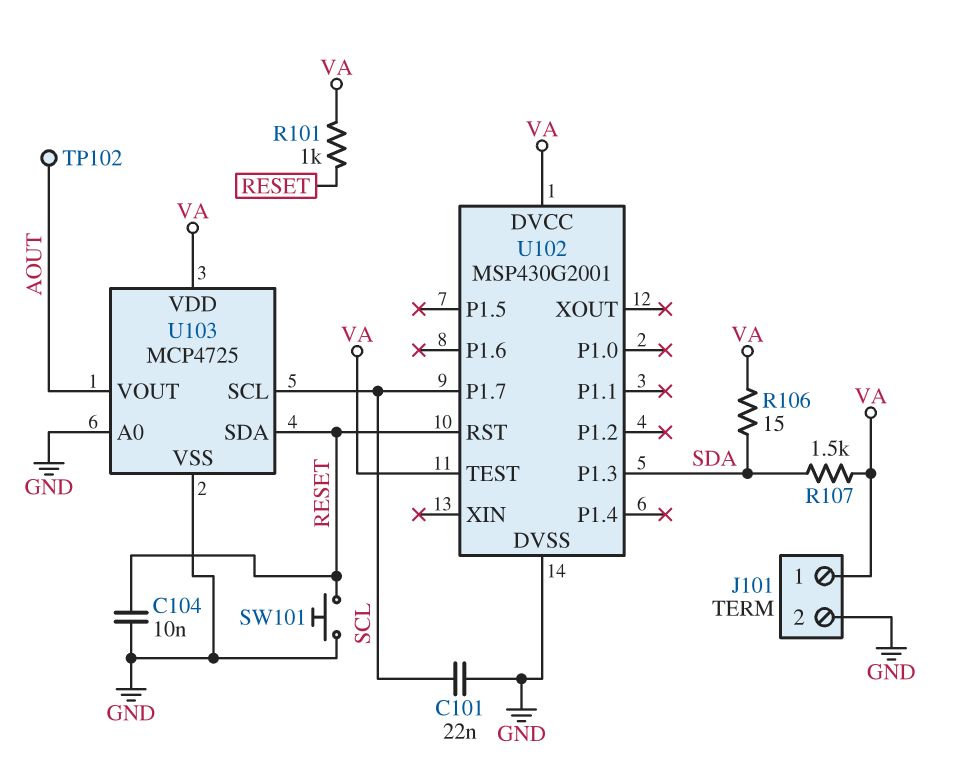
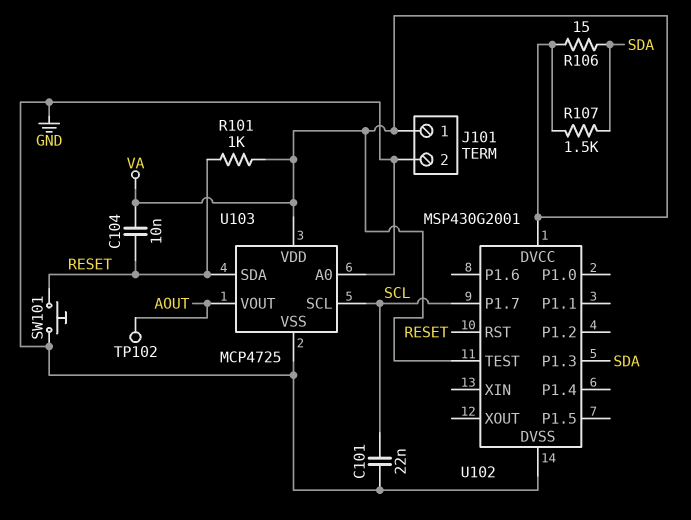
C104: 10nF (GND, RESET) -> 10nF (RESET, VA)

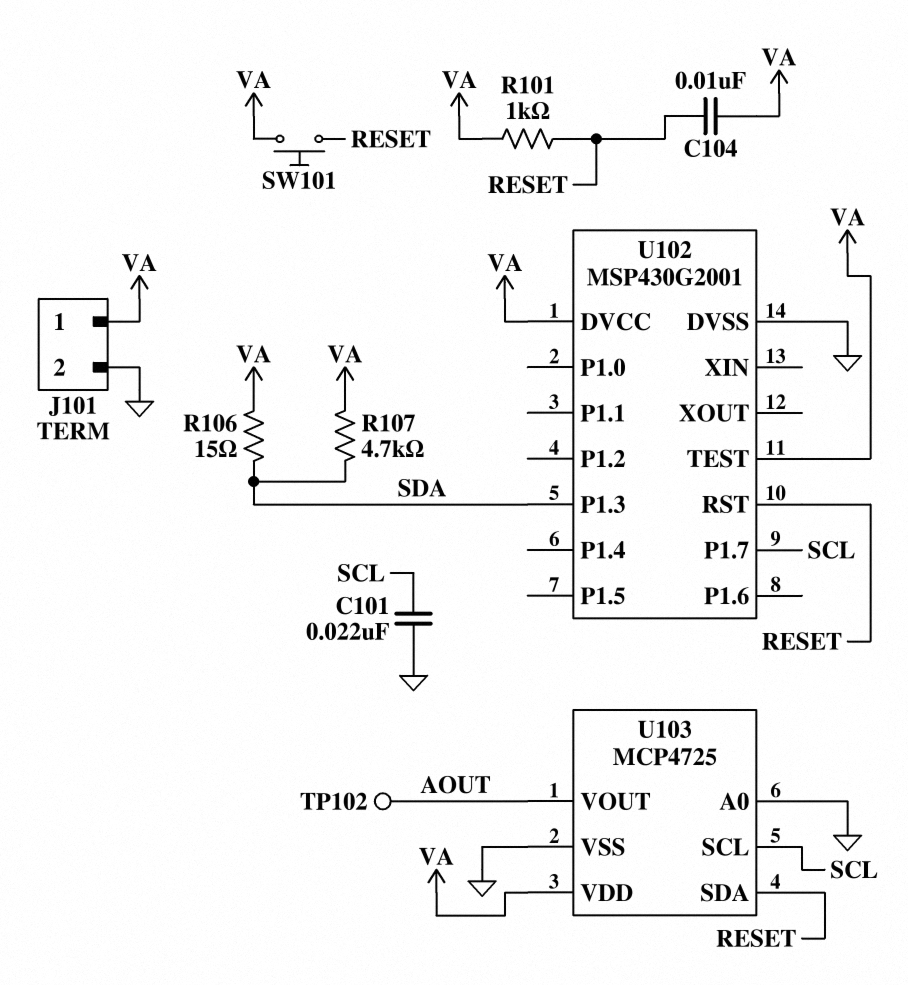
R107: 1.5k (SDA, VA) -> 4.7k (SDA, VA)
SW101: button (GND, RESET) -> button (RESET, VA)

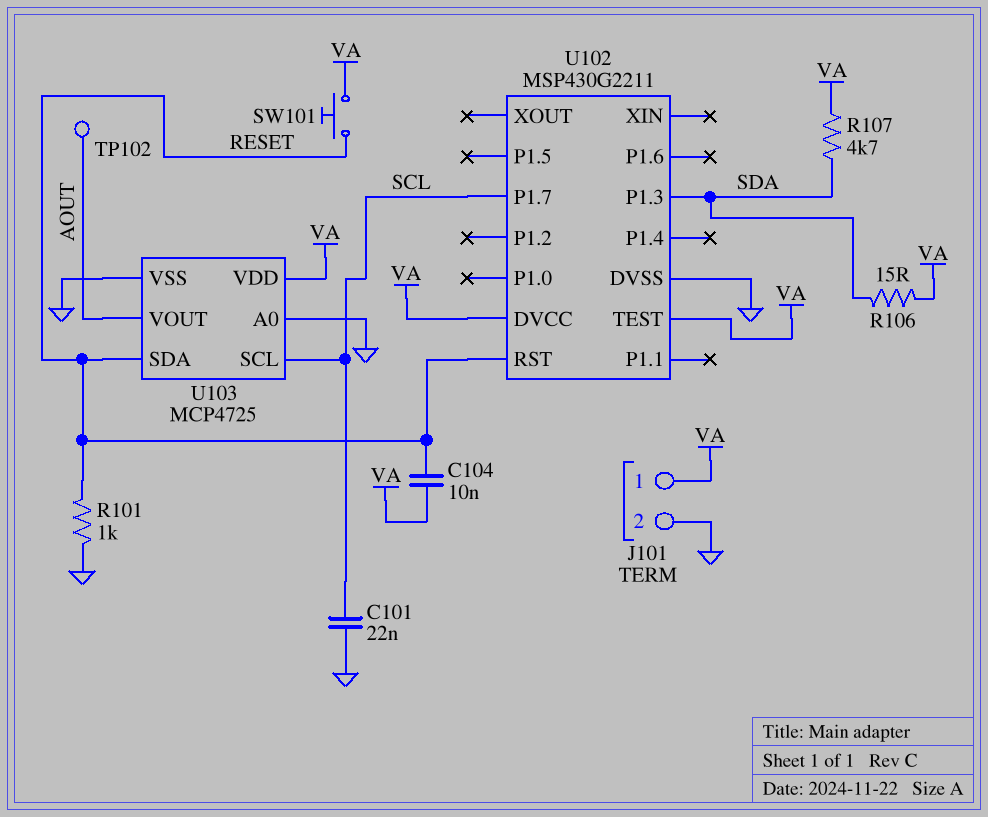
R101: 1k (RESET, VA) -> 1k (GND, RESET)
U102: MSP430G2001 -> MSP430G2211

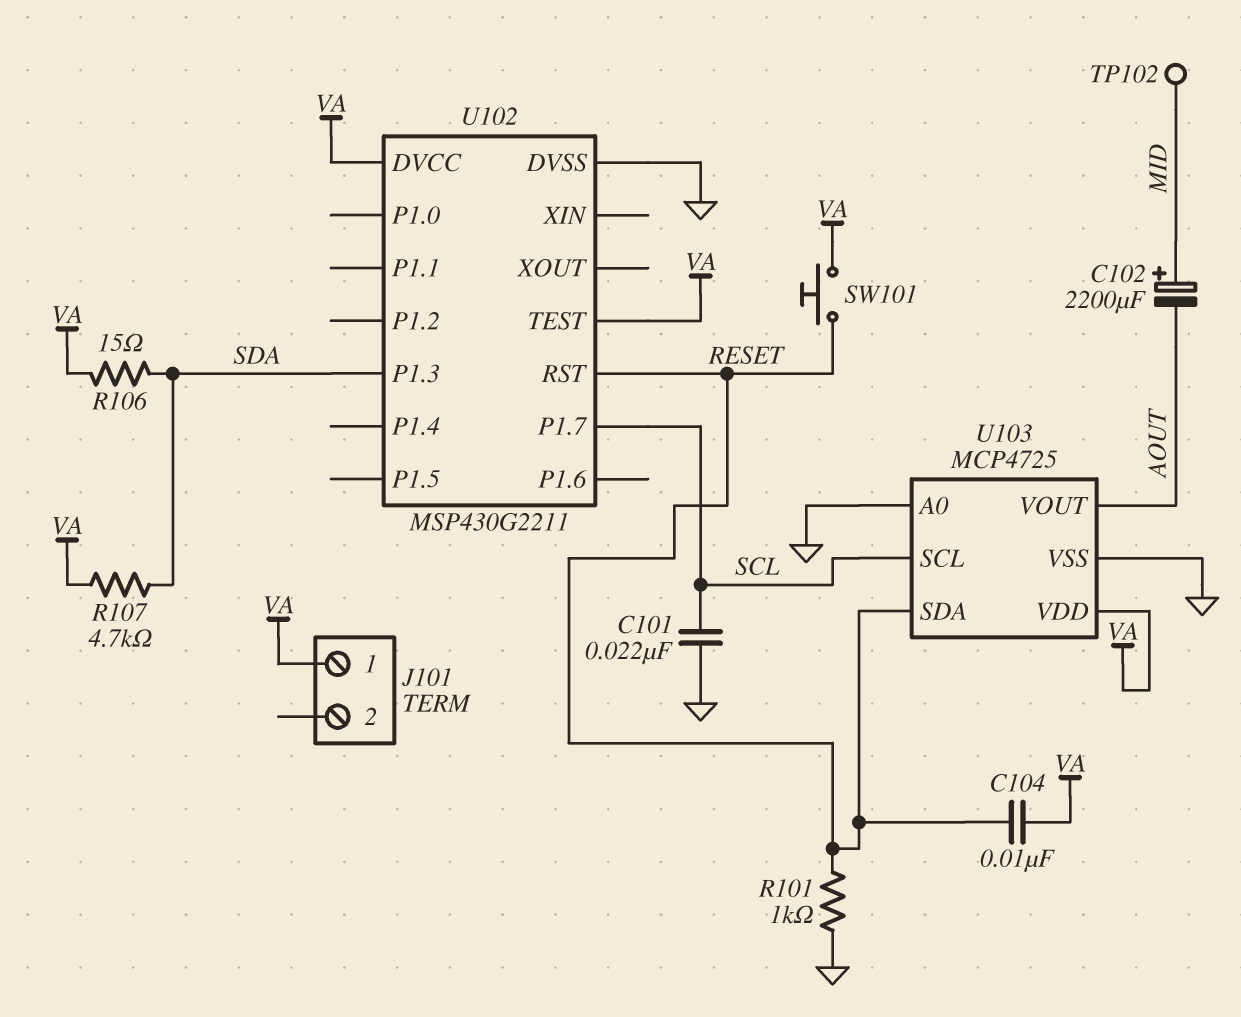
C102: none -> 2200uF (plus MID, minus AOUT)
J101 pin 2: GND -> none
TP102: test point (AOUT) -> test point (MID)

